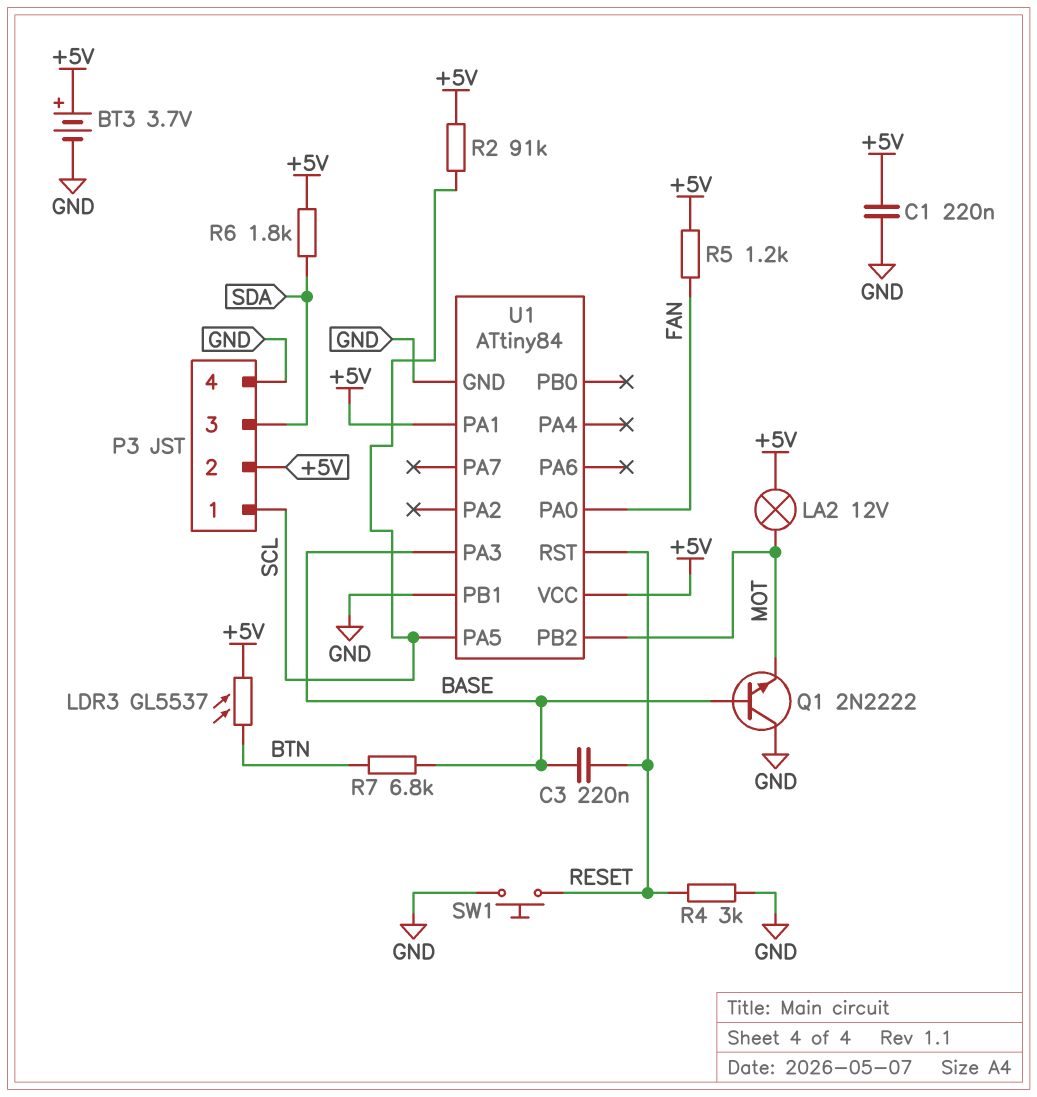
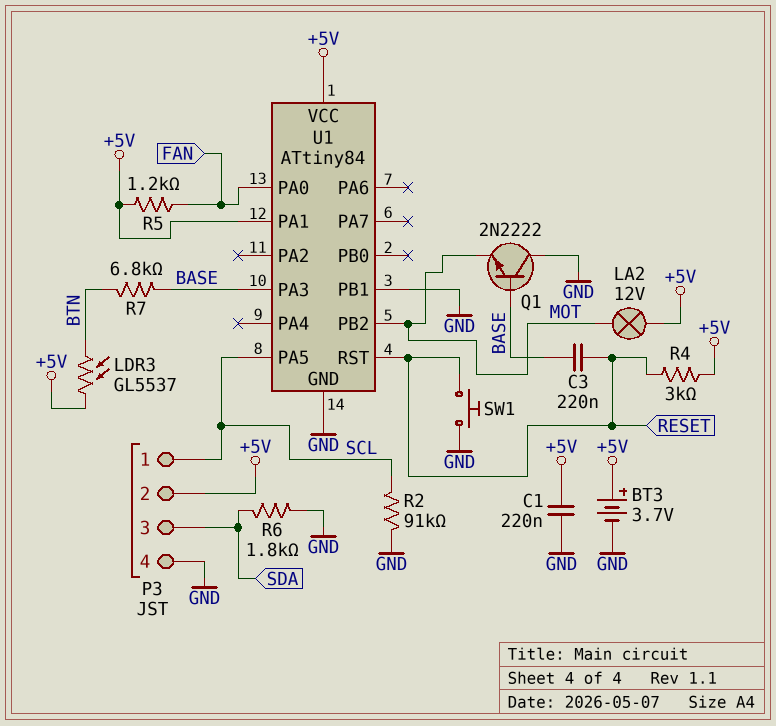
R2: 91k (+5V, SCL) -> 91k (GND, SCL)
R4: 3k (GND, RESET) -> 3k (+5V, RESET)
R6: 1.8k (+5V, SDA) -> 1.8k (GND, SDA)

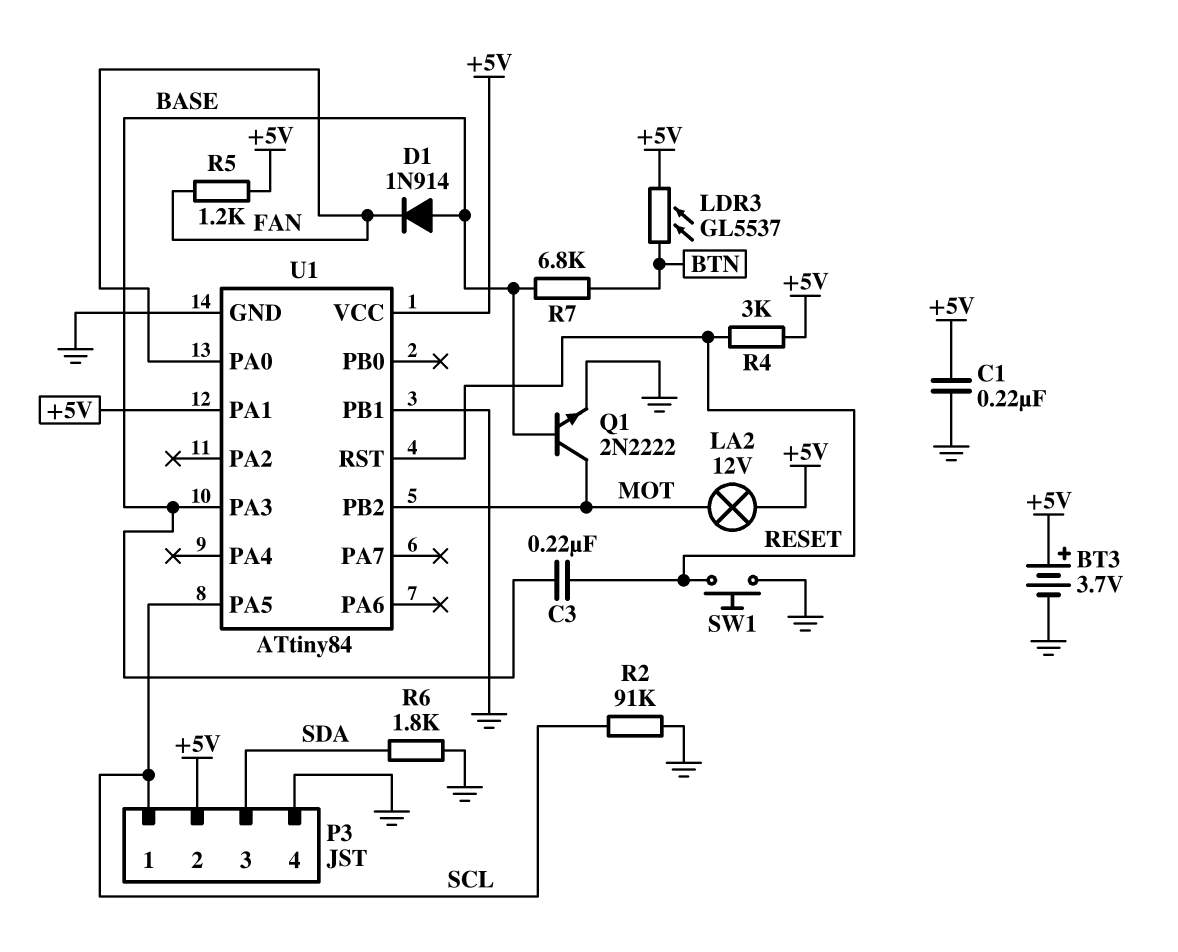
D1: none -> diode 1N914 (A BASE, K FAN)
Q1: NPN 2N2222 (B BASE, C GND, E MOT) -> NPN 2N2222 (B BASE, C MOT, E GND)

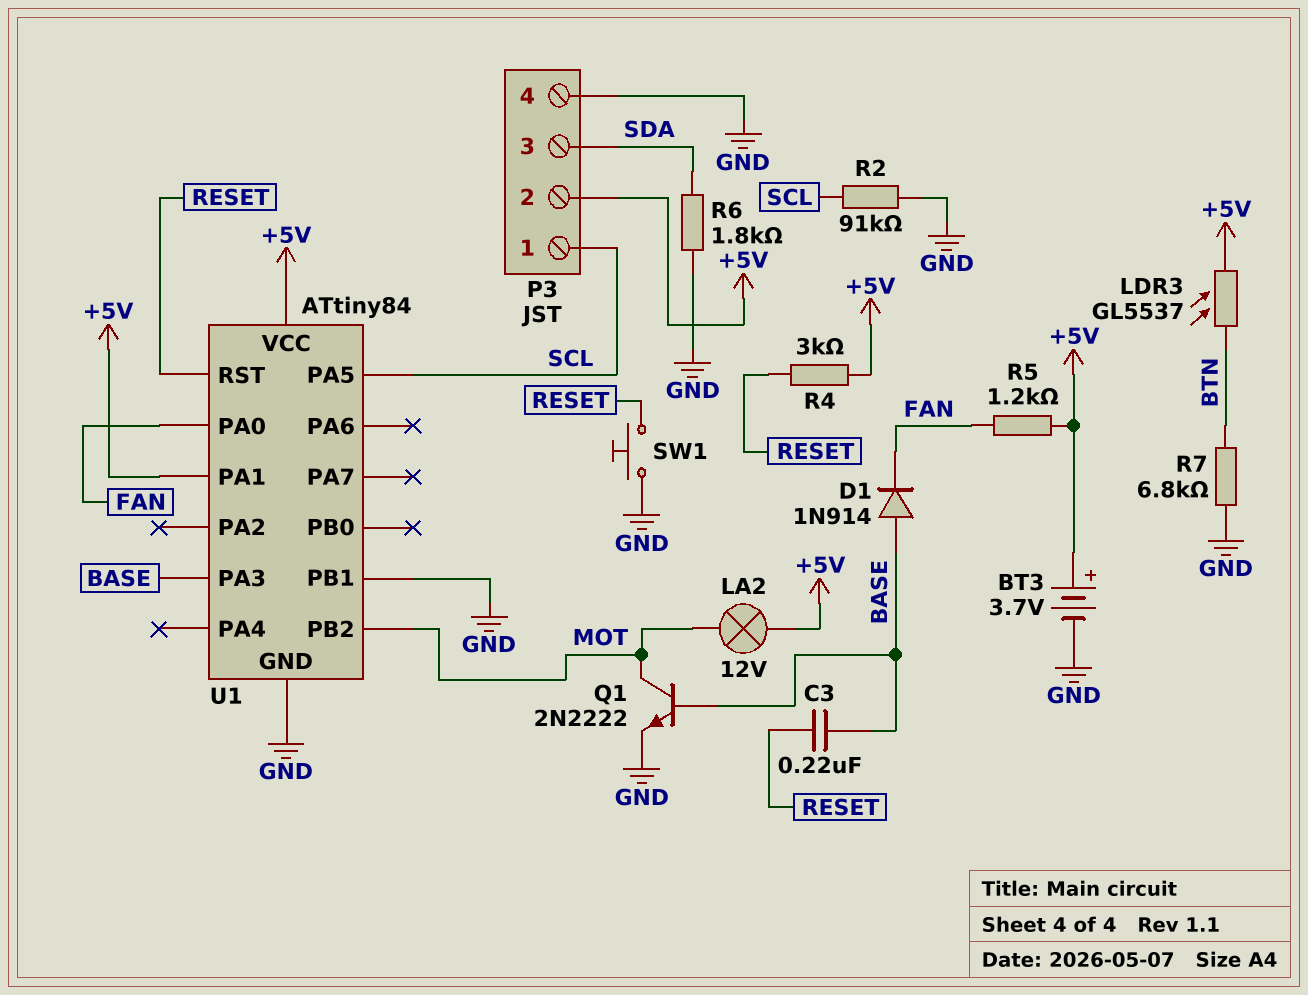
C1: 220nF (+5V, GND) -> none
R7: 6.8k (BASE, BTN) -> 6.8k (BTN, GND)

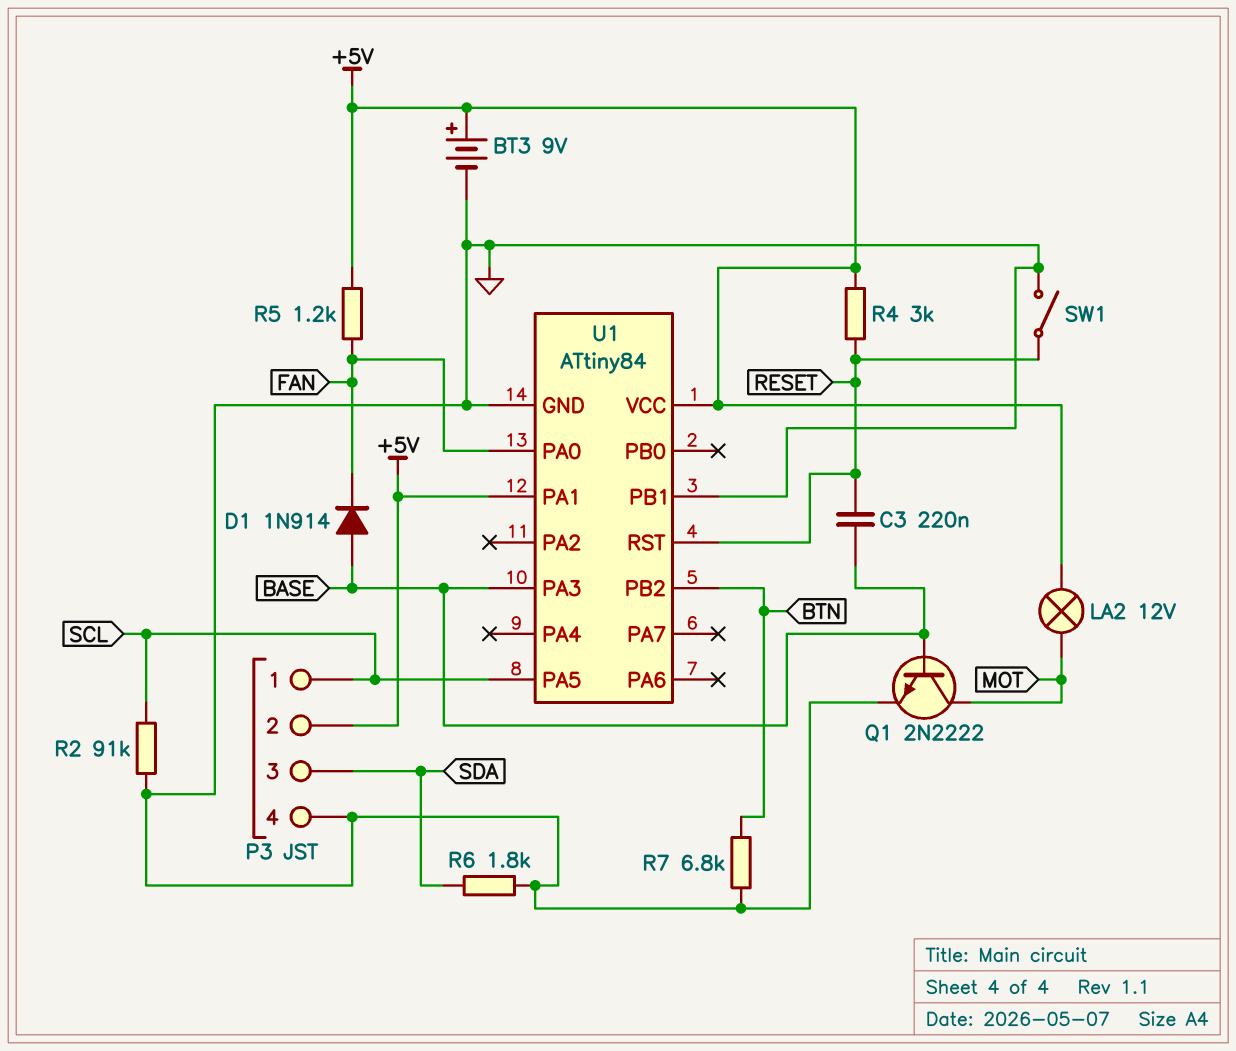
BT3: 3.7V (plus +5V, minus GND) -> 9V (plus +5V, minus GND)
LDR3: GL5537 (+5V, BTN) -> none
SW1: button (GND, RESET) -> switch (GND, RESET)
U1 pin PB2: MOT -> BTN

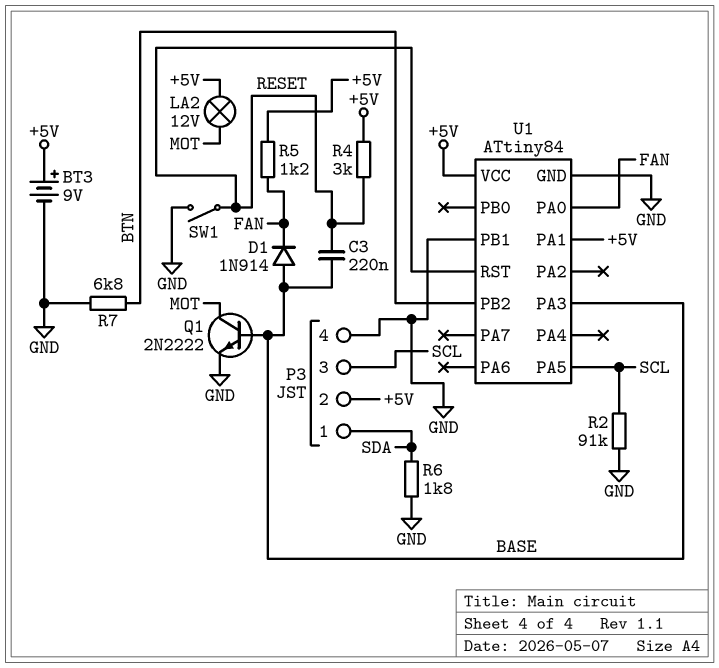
P3 pin 1: SCL -> SDA
P3 pin 3: SDA -> SCL

